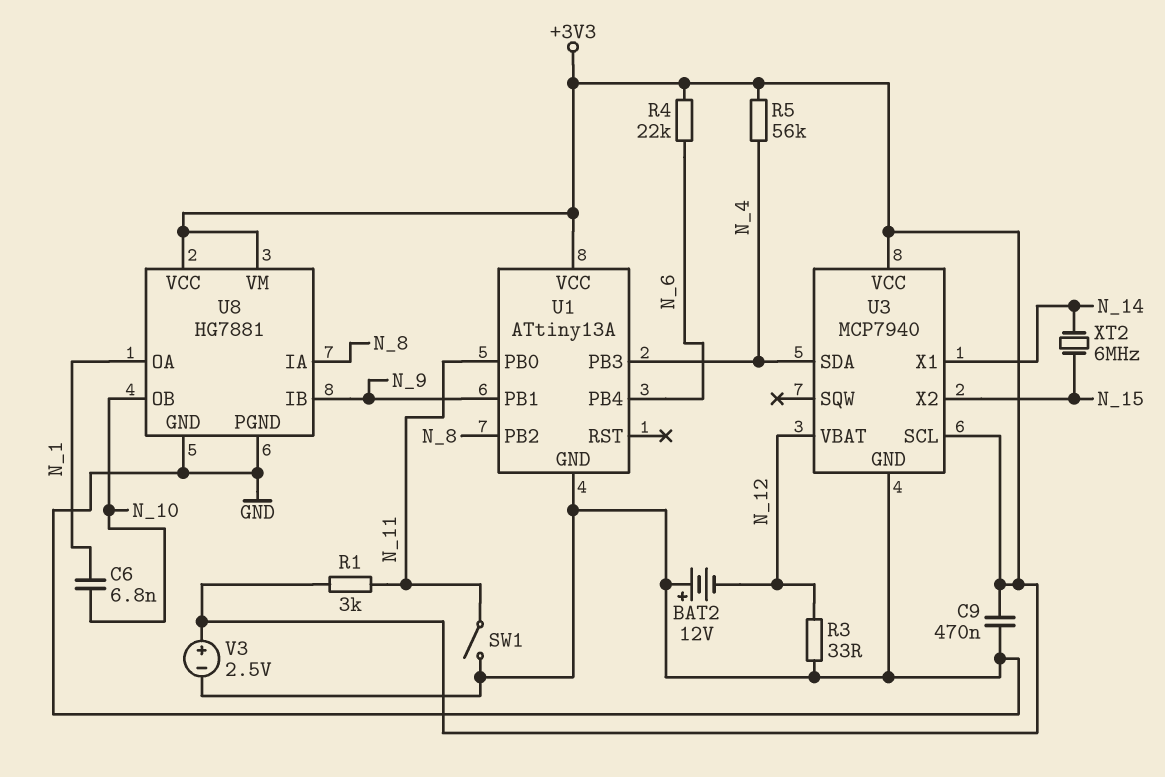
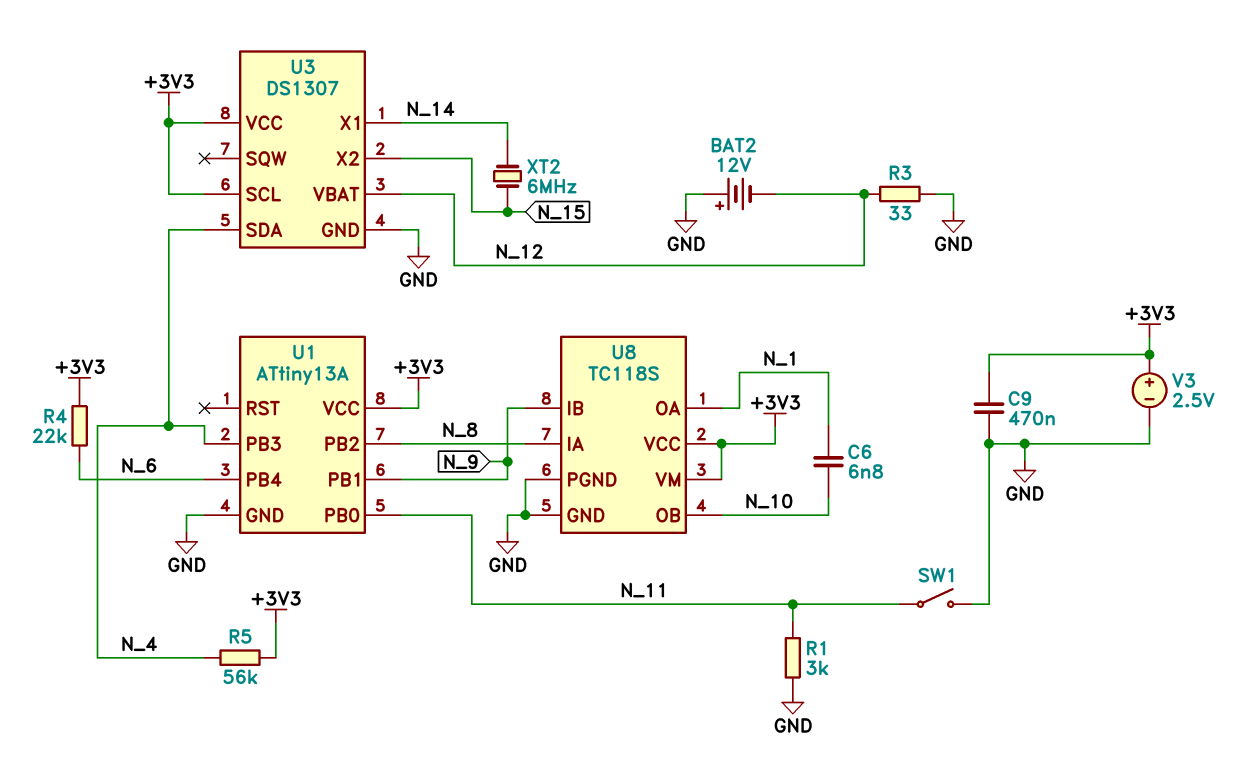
R1: 3k (+3V3, N_11) -> 3k (GND, N_11)
U3: MCP7940 -> DS1307
U8: HG7881 -> TC118S

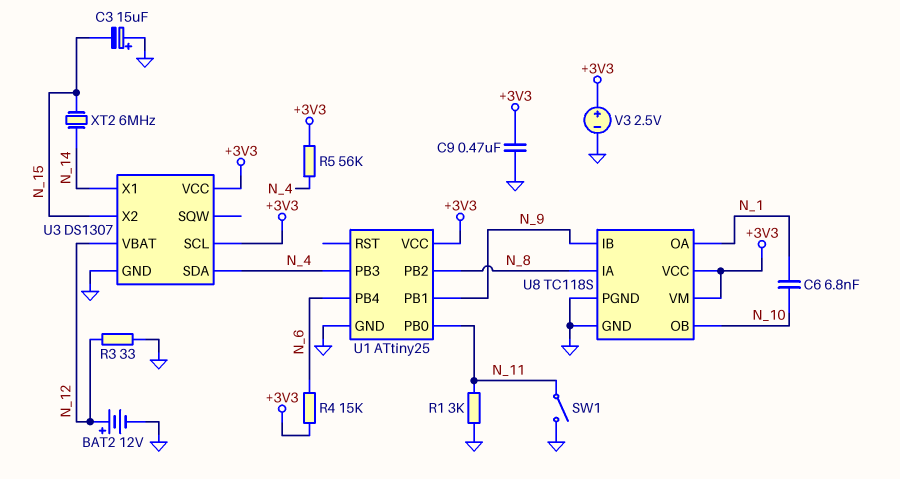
BAT2: 12V (plus GND, minus N_12) -> 12V (plus N_12, minus GND)
C3: none -> 15uF (plus GND, minus N_15)
R4: 22k (+3V3, N_6) -> 15k (+3V3, N_6)
U1: ATtiny13A -> ATtiny25

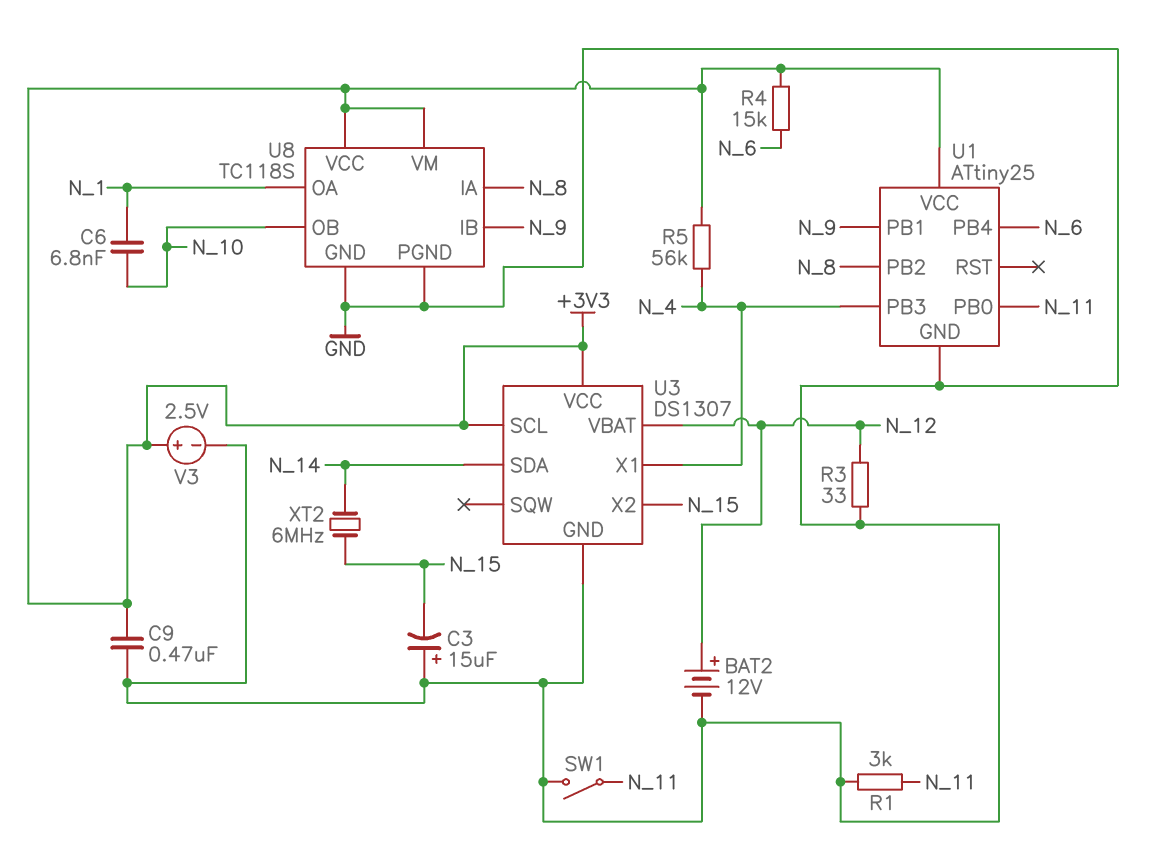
U3 pin SDA: N_4 -> N_14
U3 pin X1: N_14 -> N_4

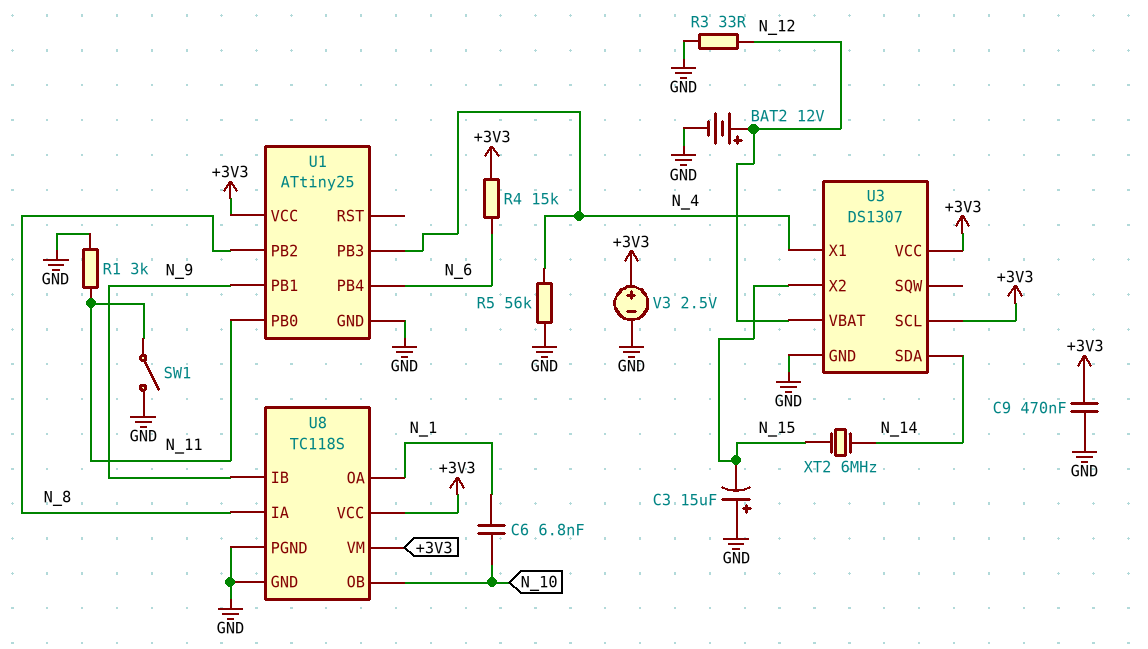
R5: 56k (+3V3, N_4) -> 56k (GND, N_4)

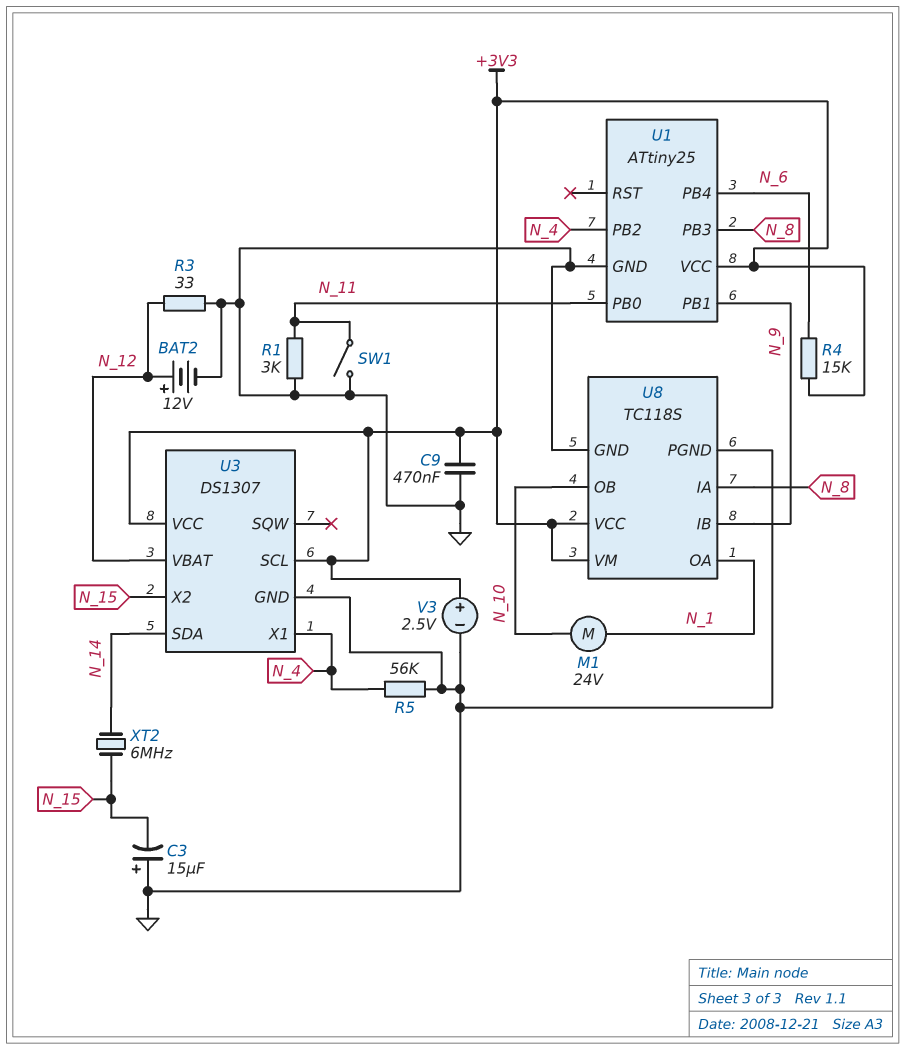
C6: 6.8nF (N_1, N_10) -> none
M1: none -> motor 24V (N_1, N_10)
U1 pin PB2: N_8 -> N_4
U1 pin PB3: N_4 -> N_8

